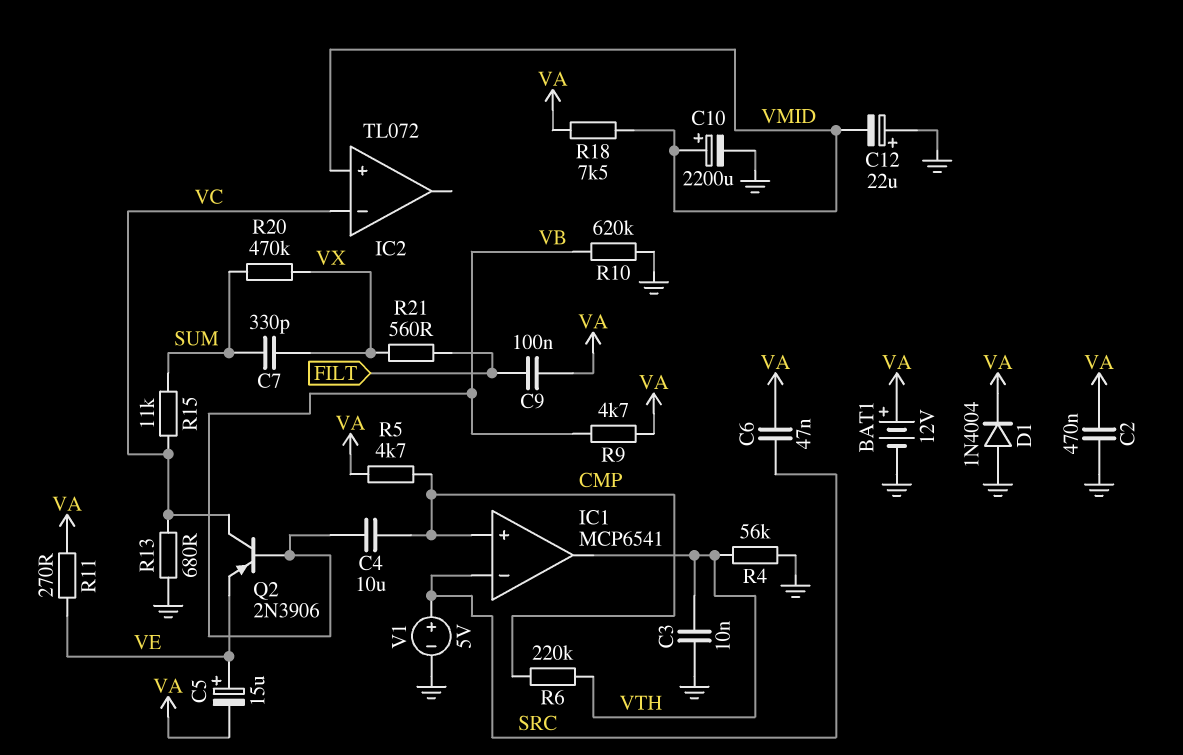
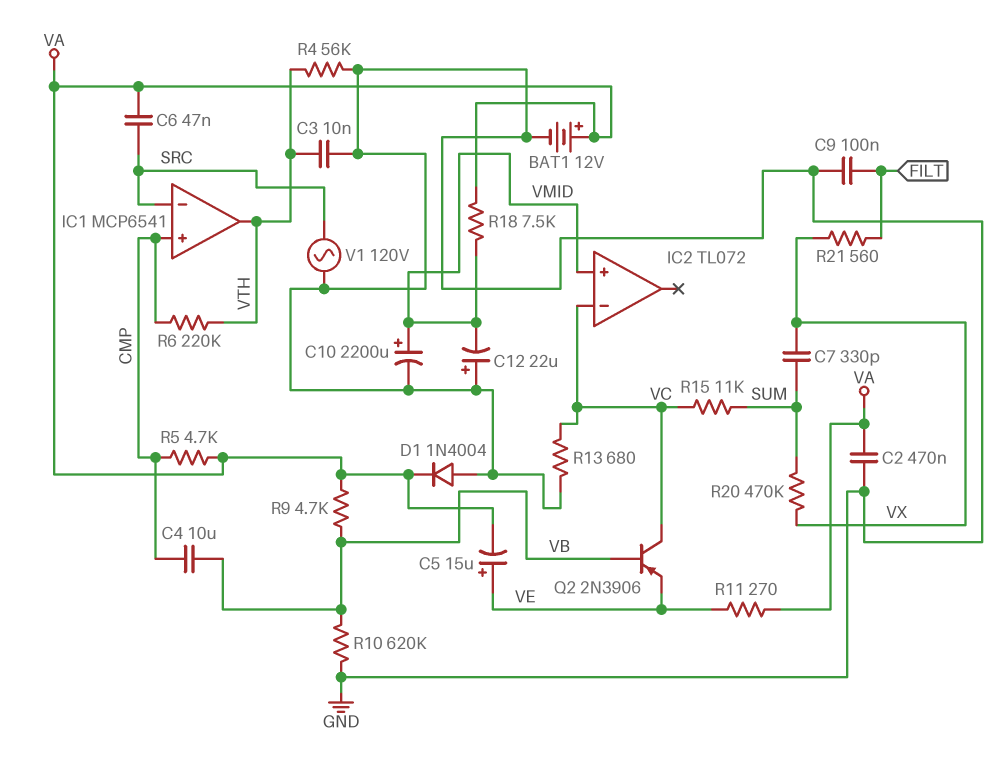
C9: 100nF (FILT, VA) -> 100nF (FILT, GND)
V1: 5V (plus SRC, minus GND) -> AC 120V (GND, SRC)

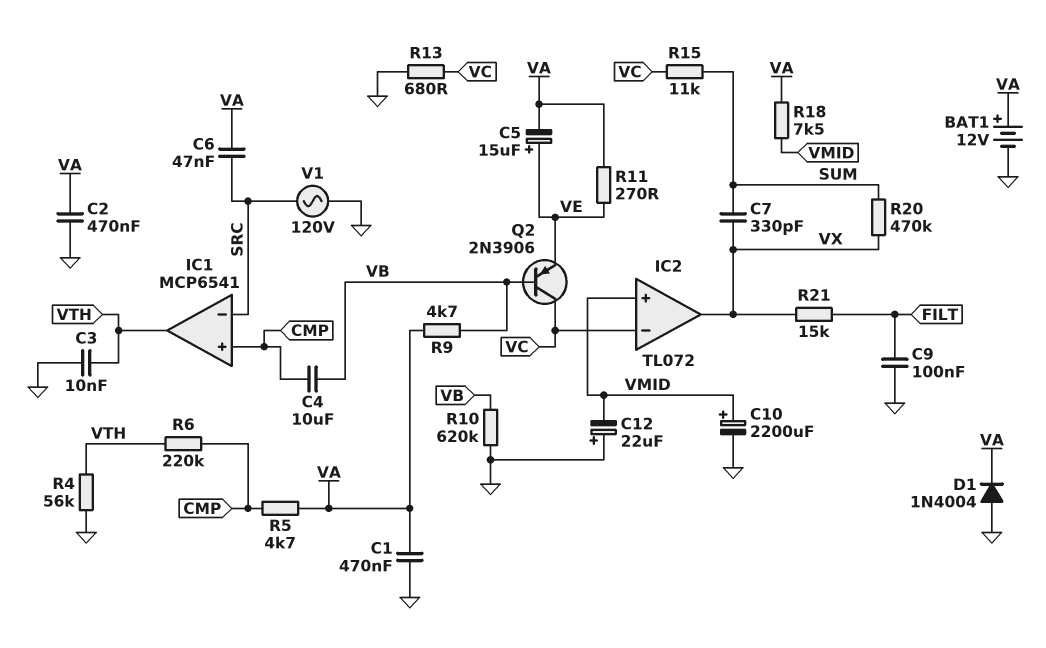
C1: none -> 470nF (GND, VA)
IC2 pin out: none -> VX
R21: 560 (FILT, VX) -> 15k (FILT, VX)

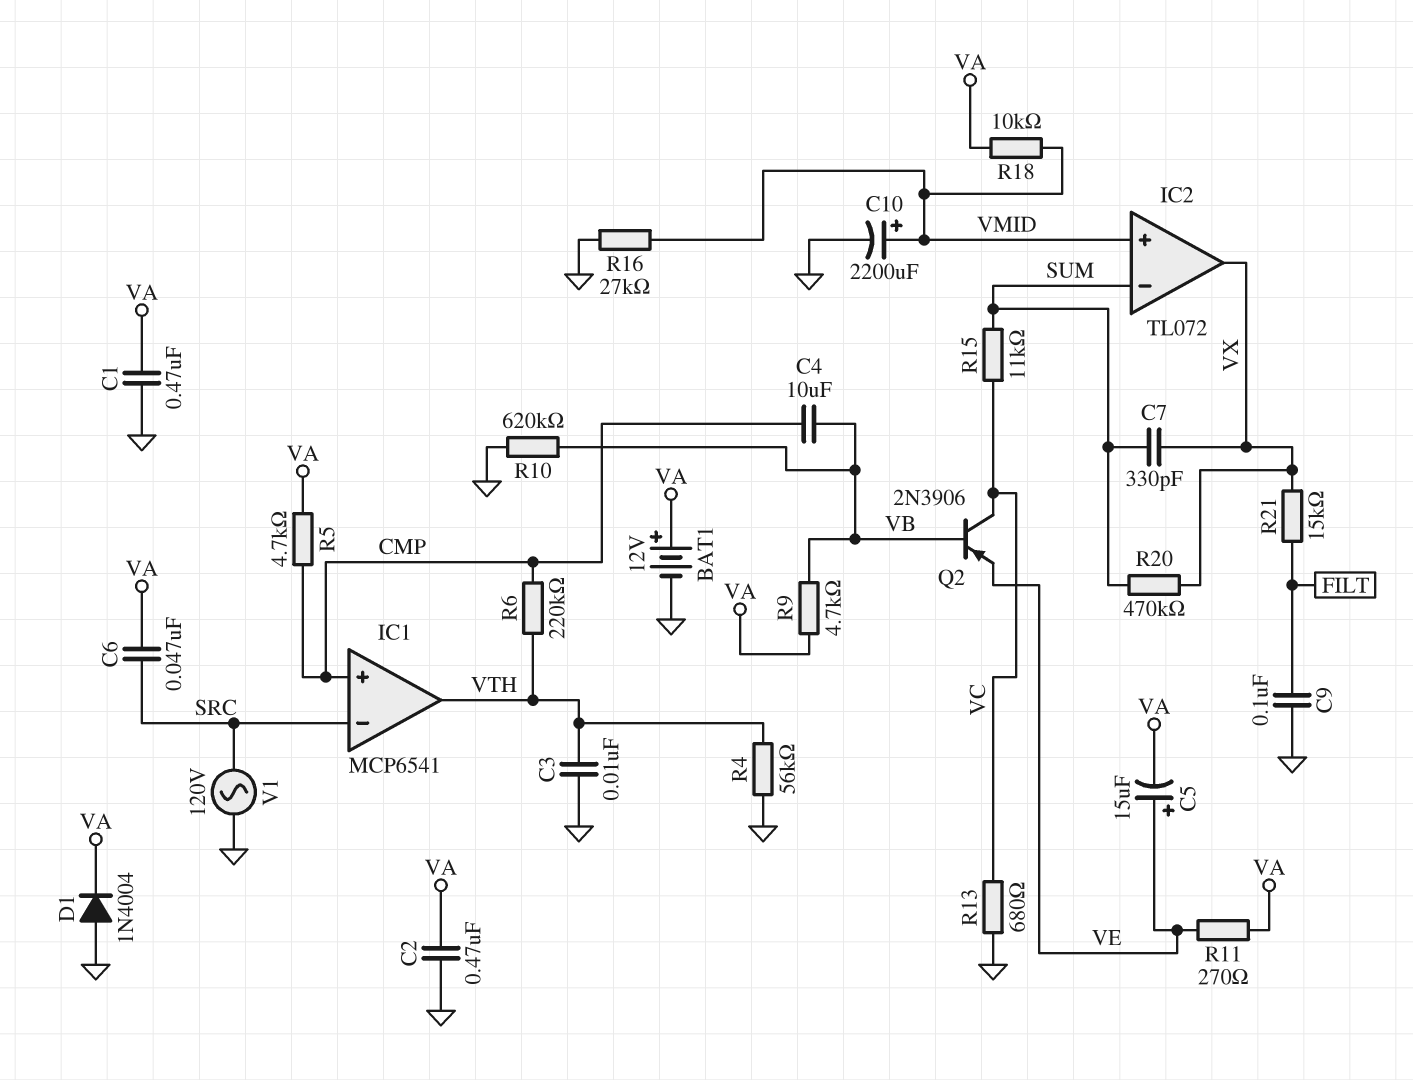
C12: 22uF (plus GND, minus VMID) -> none
IC2 pin in-: VC -> SUM
R16: none -> 27k (GND, VMID)
R18: 7.5k (VA, VMID) -> 10k (VA, VMID)

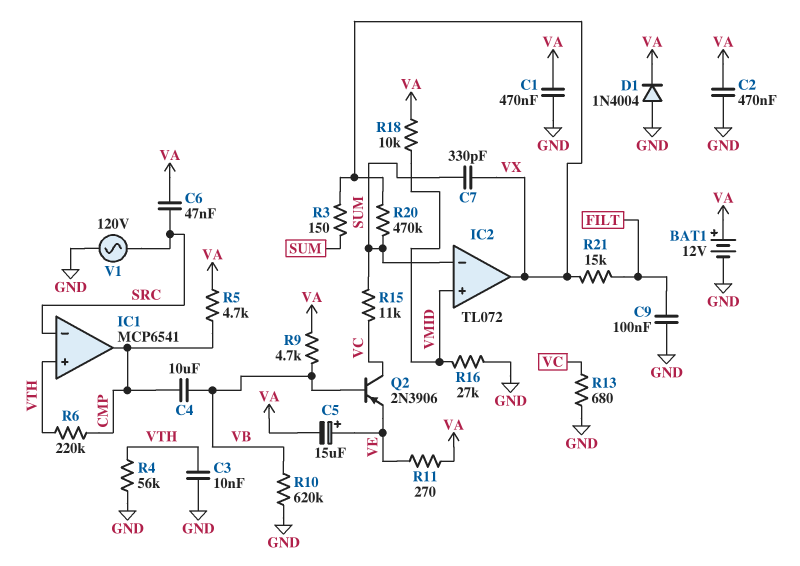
C10: 2200uF (plus VMID, minus GND) -> none
IC1 pin in+: CMP -> VTH
IC1 pin out: VTH -> CMP
R3: none -> 150 (SUM, VX)

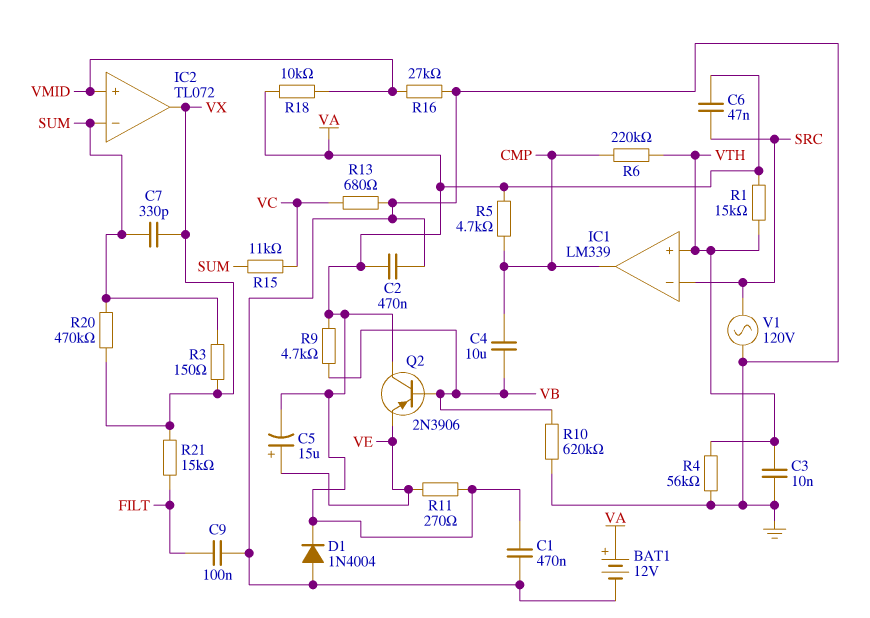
IC1: MCP6541 -> LM339
Q2: PNP 2N3906 (B VB, C VC, E VE) -> PNP 2N3906 (B VB, C VA, E VE)
R1: none -> 15k (VA, VTH)

